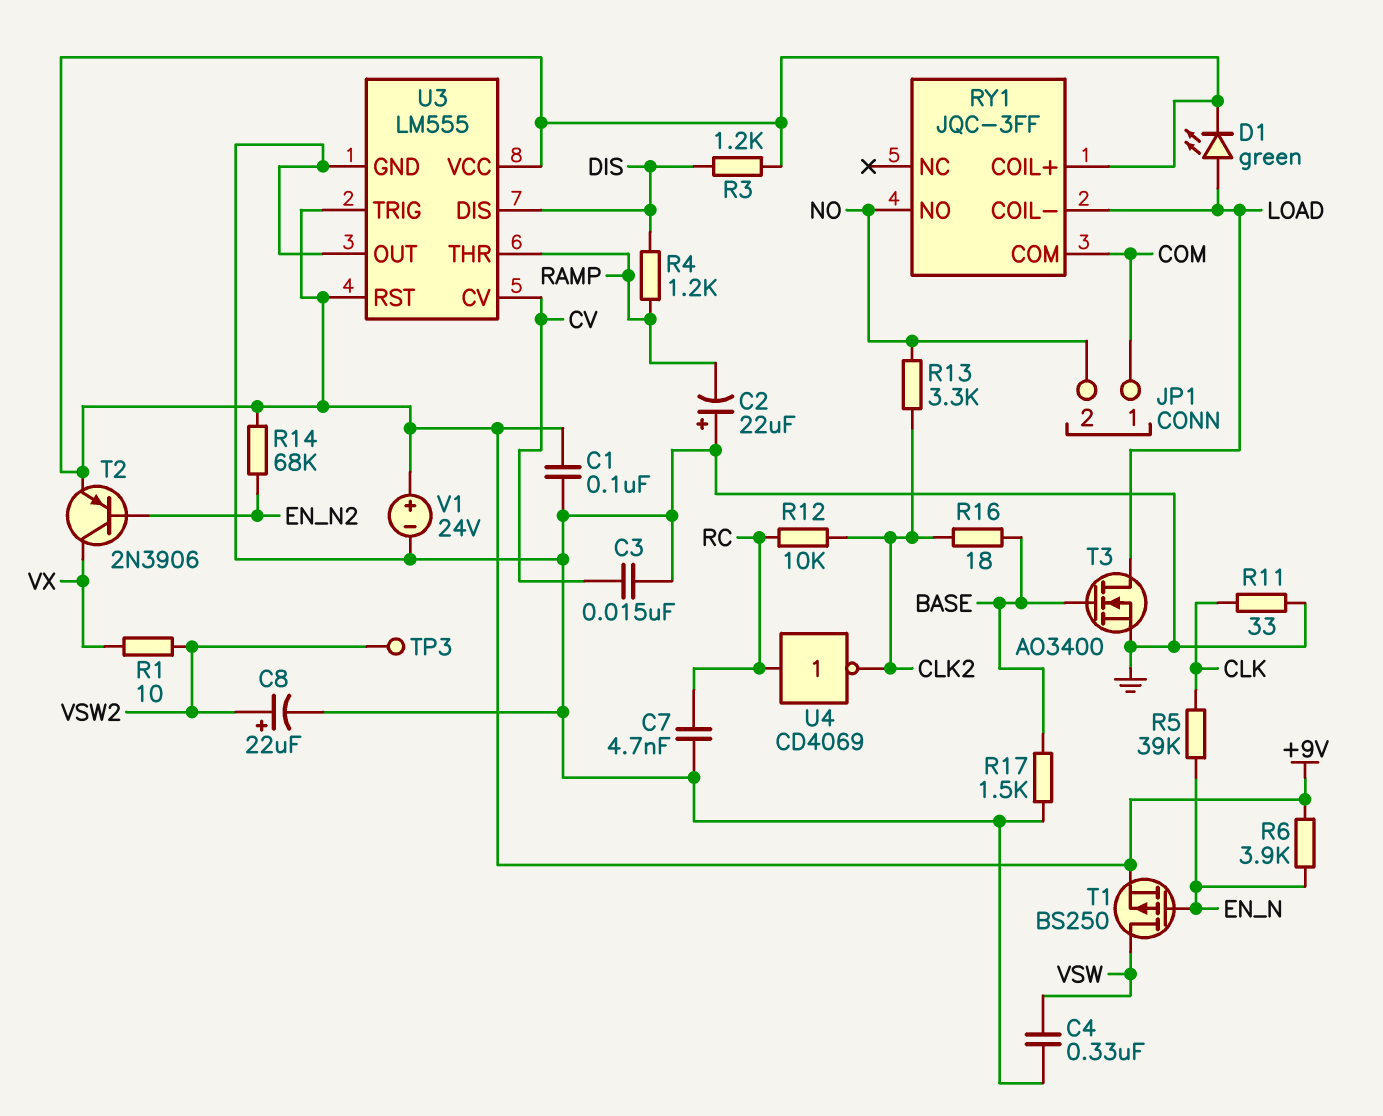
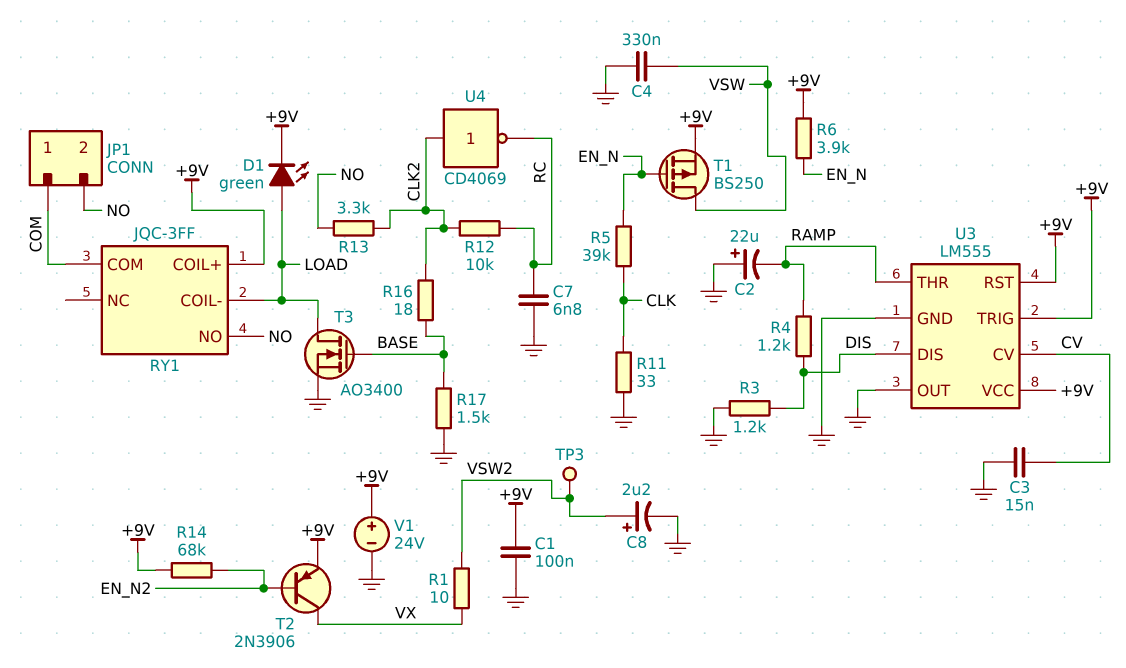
C7: 4.7nF (GND, RC) -> 6.8nF (GND, RC)
C8: 22uF (plus VSW2, minus GND) -> 2.2uF (plus VSW2, minus GND)
R3: 1.2k (+9V, DIS) -> 1.2k (DIS, GND)
U4: NOT CD4069 (in RC, out CLK2) -> NOT CD4069 (in CLK2, out RC)

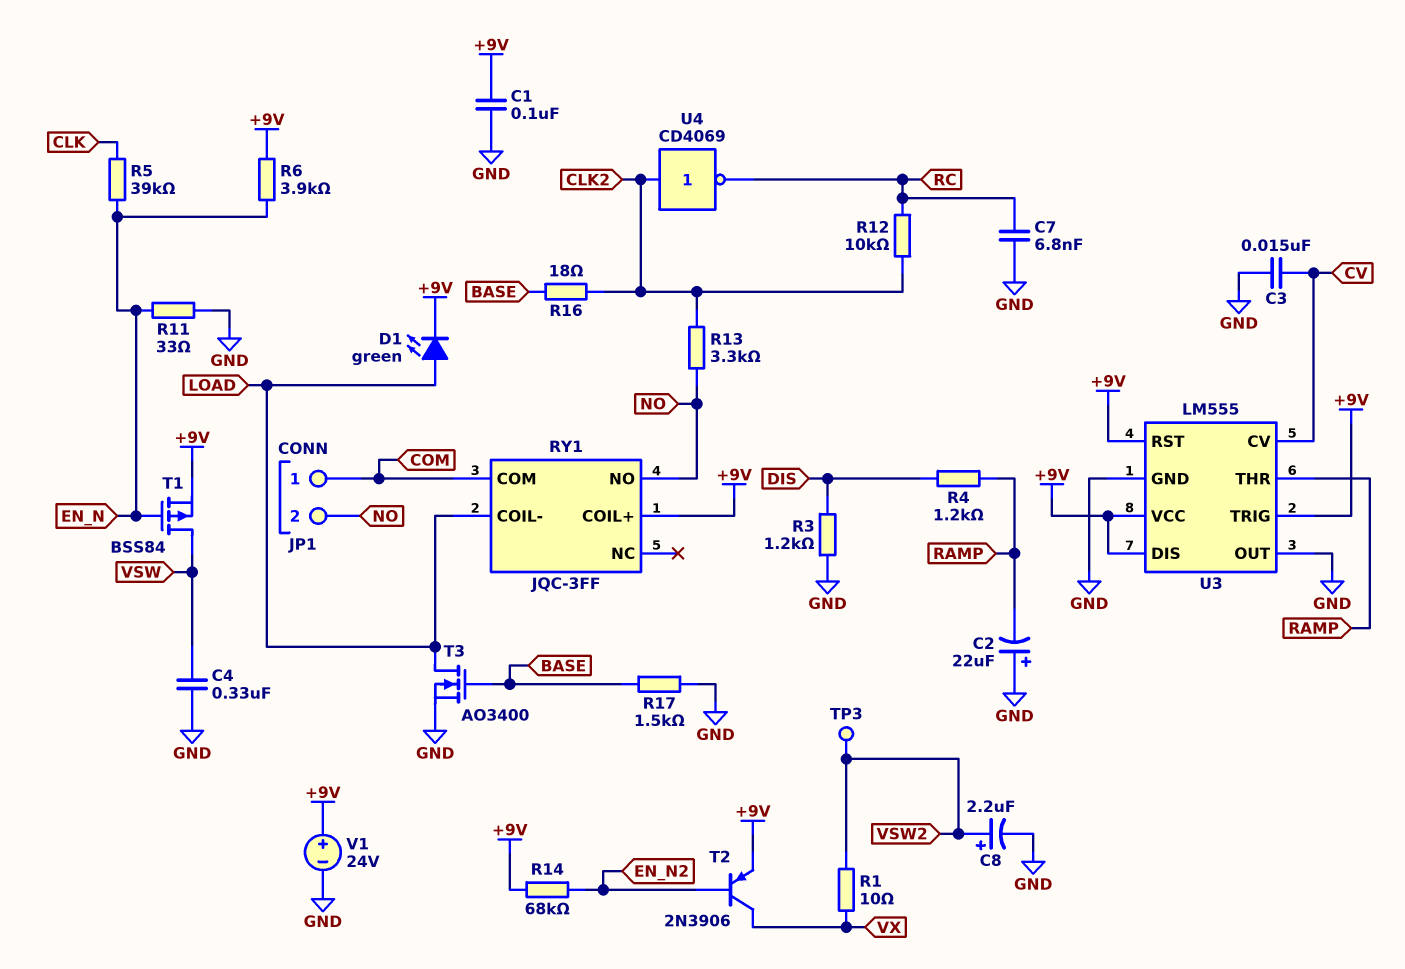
R11: 33 (CLK, GND) -> 33 (EN_N, GND)
T1: PMOS BS250 (G EN_N, D VSW, S +9V) -> PMOS BSS84 (G EN_N, D VSW, S +9V)
U3 pin DIS: DIS -> +9V

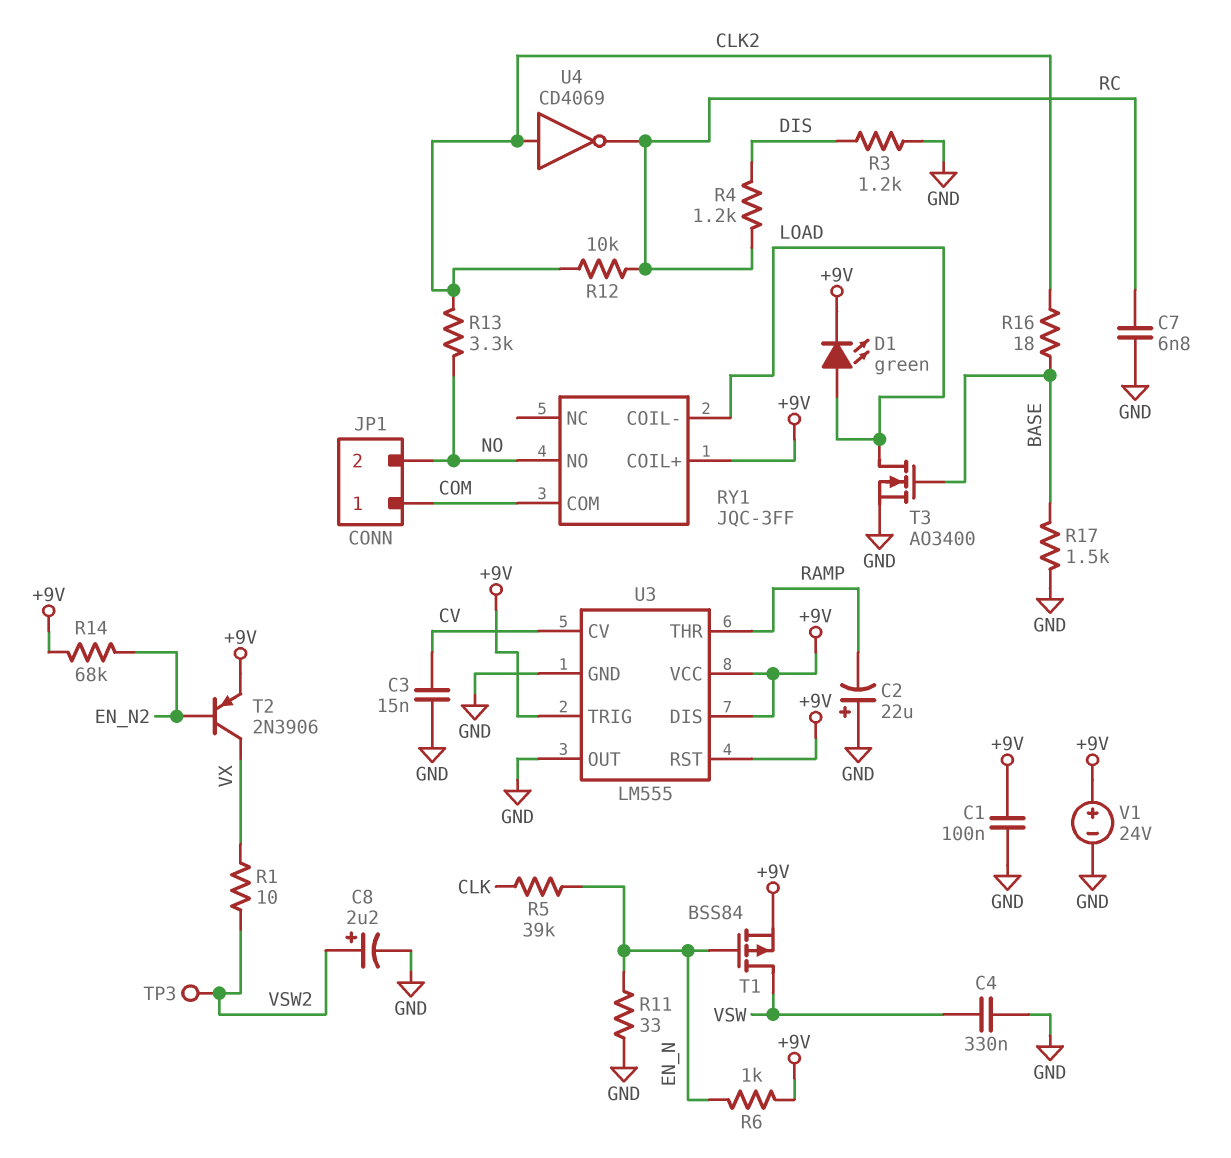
R4: 1.2k (DIS, RAMP) -> 1.2k (DIS, RC)
R6: 3.9k (+9V, EN_N) -> 1k (+9V, EN_N)

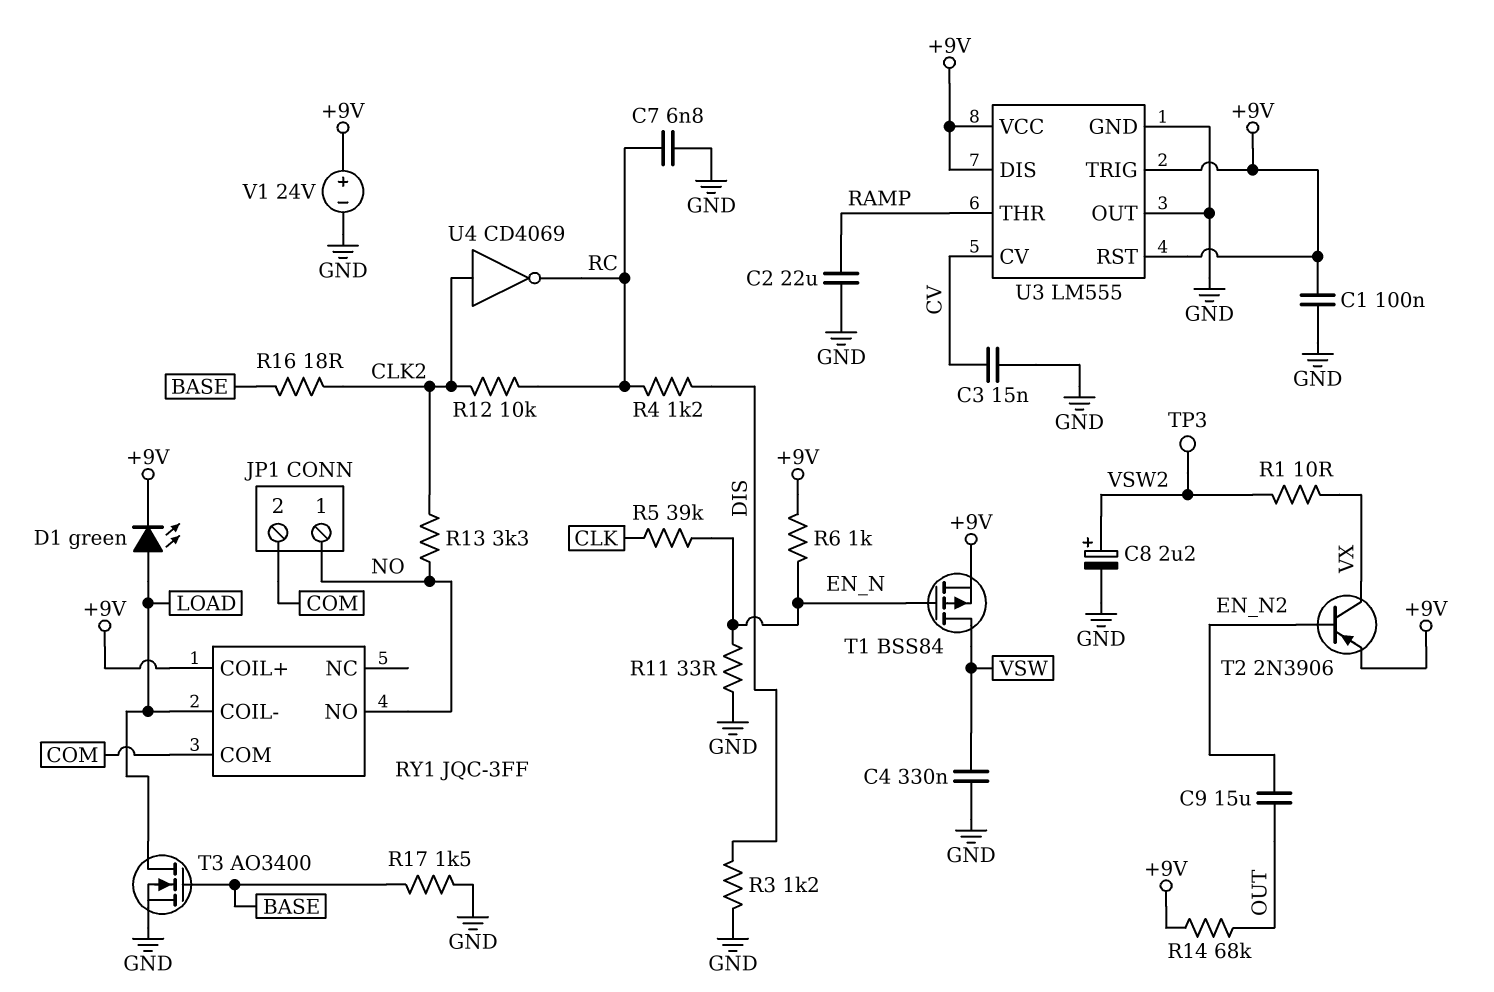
C2: 22uF (plus GND, minus RAMP) -> 22uF (GND, RAMP)
C9: none -> 15uF (EN_N2, OUT)
JP1 pin 1: COM -> NO
JP1 pin 2: NO -> COM
R14: 68k (+9V, EN_N2) -> 68k (+9V, OUT)

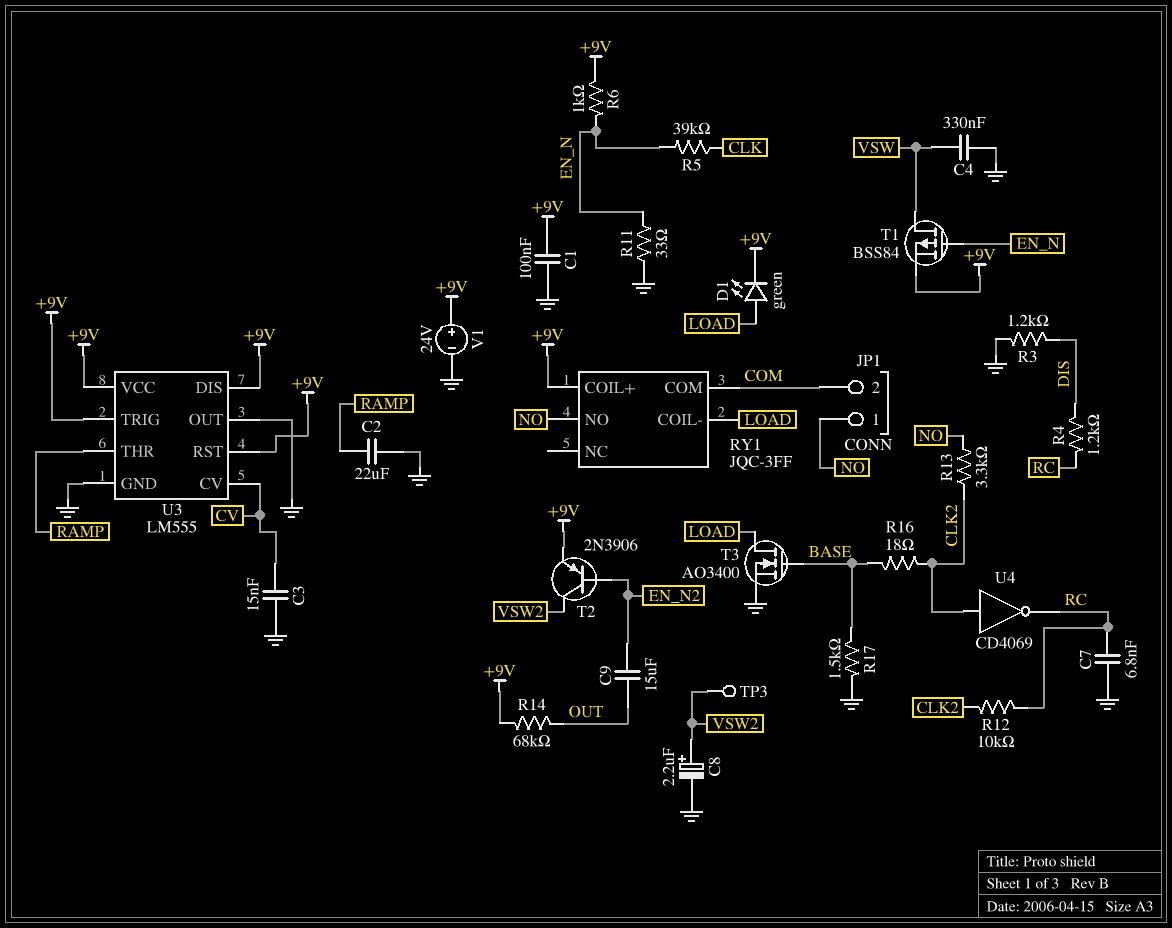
R1: 10 (VSW2, VX) -> none
T2: PNP 2N3906 (B EN_N2, C VX, E +9V) -> PNP 2N3906 (B EN_N2, C VSW2, E +9V)

